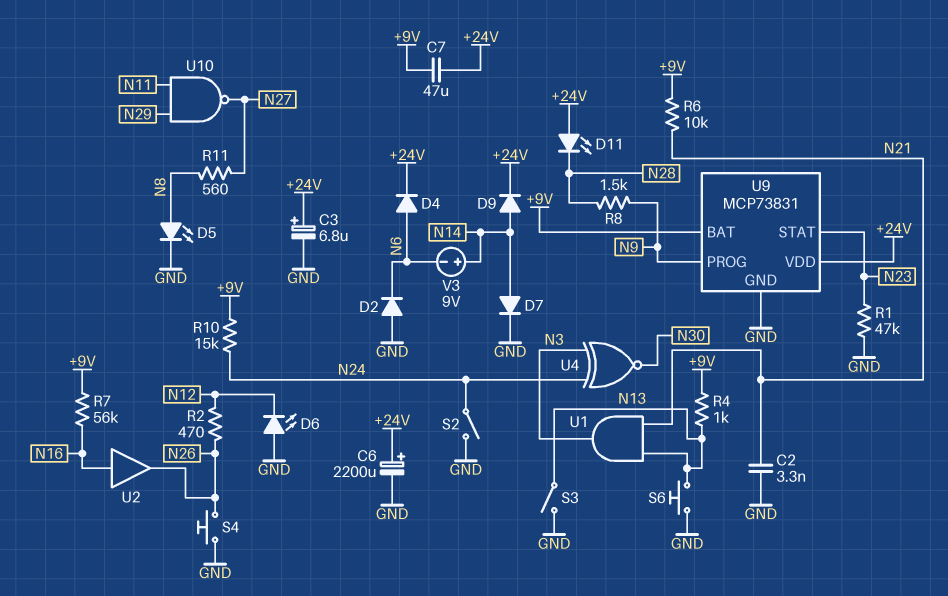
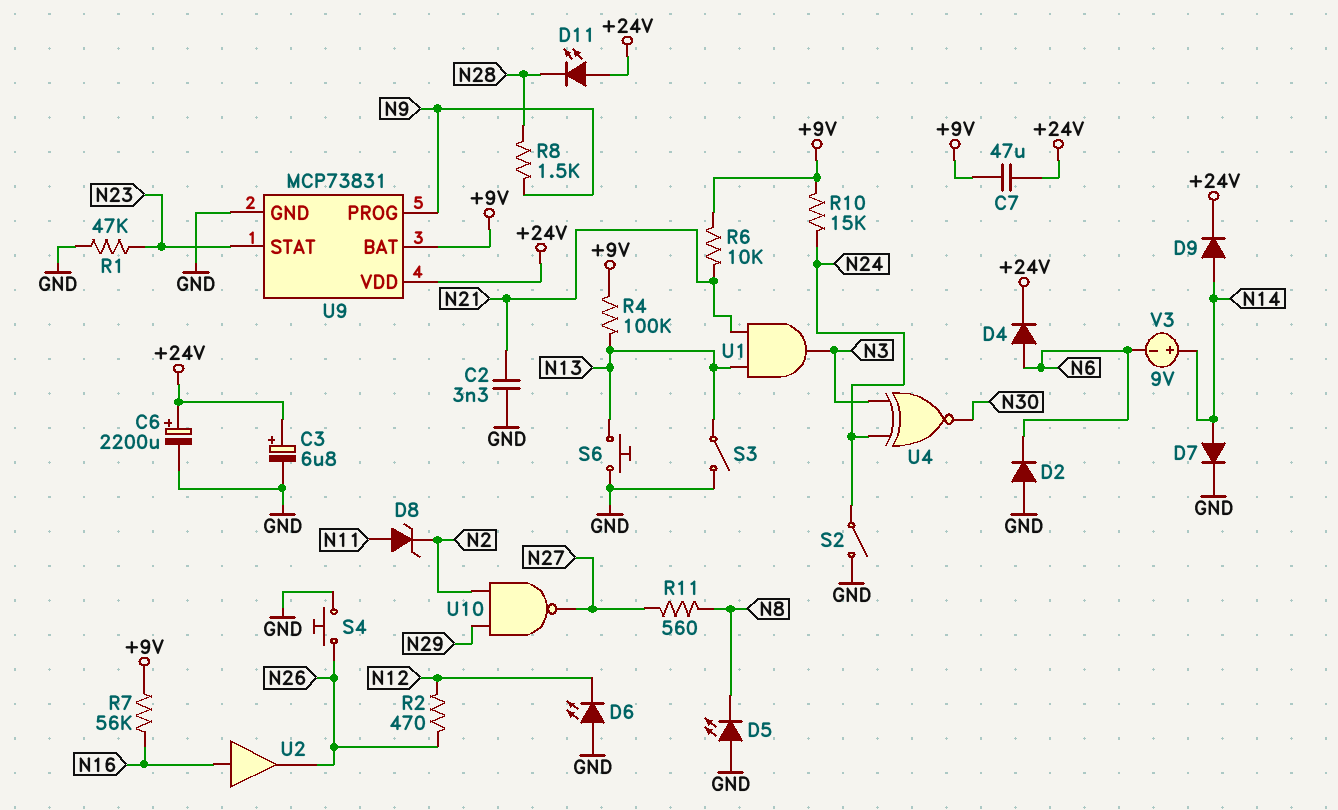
D5: LED (A N8, K GND) -> LED (A GND, K N8)
D8: none -> zener (A N11, K N2)
R4: 1k (+9V, N13) -> 100k (+9V, N13)
U10: NAND (in N11, in N29, out N27) -> NAND (in N2, in N29, out N27)

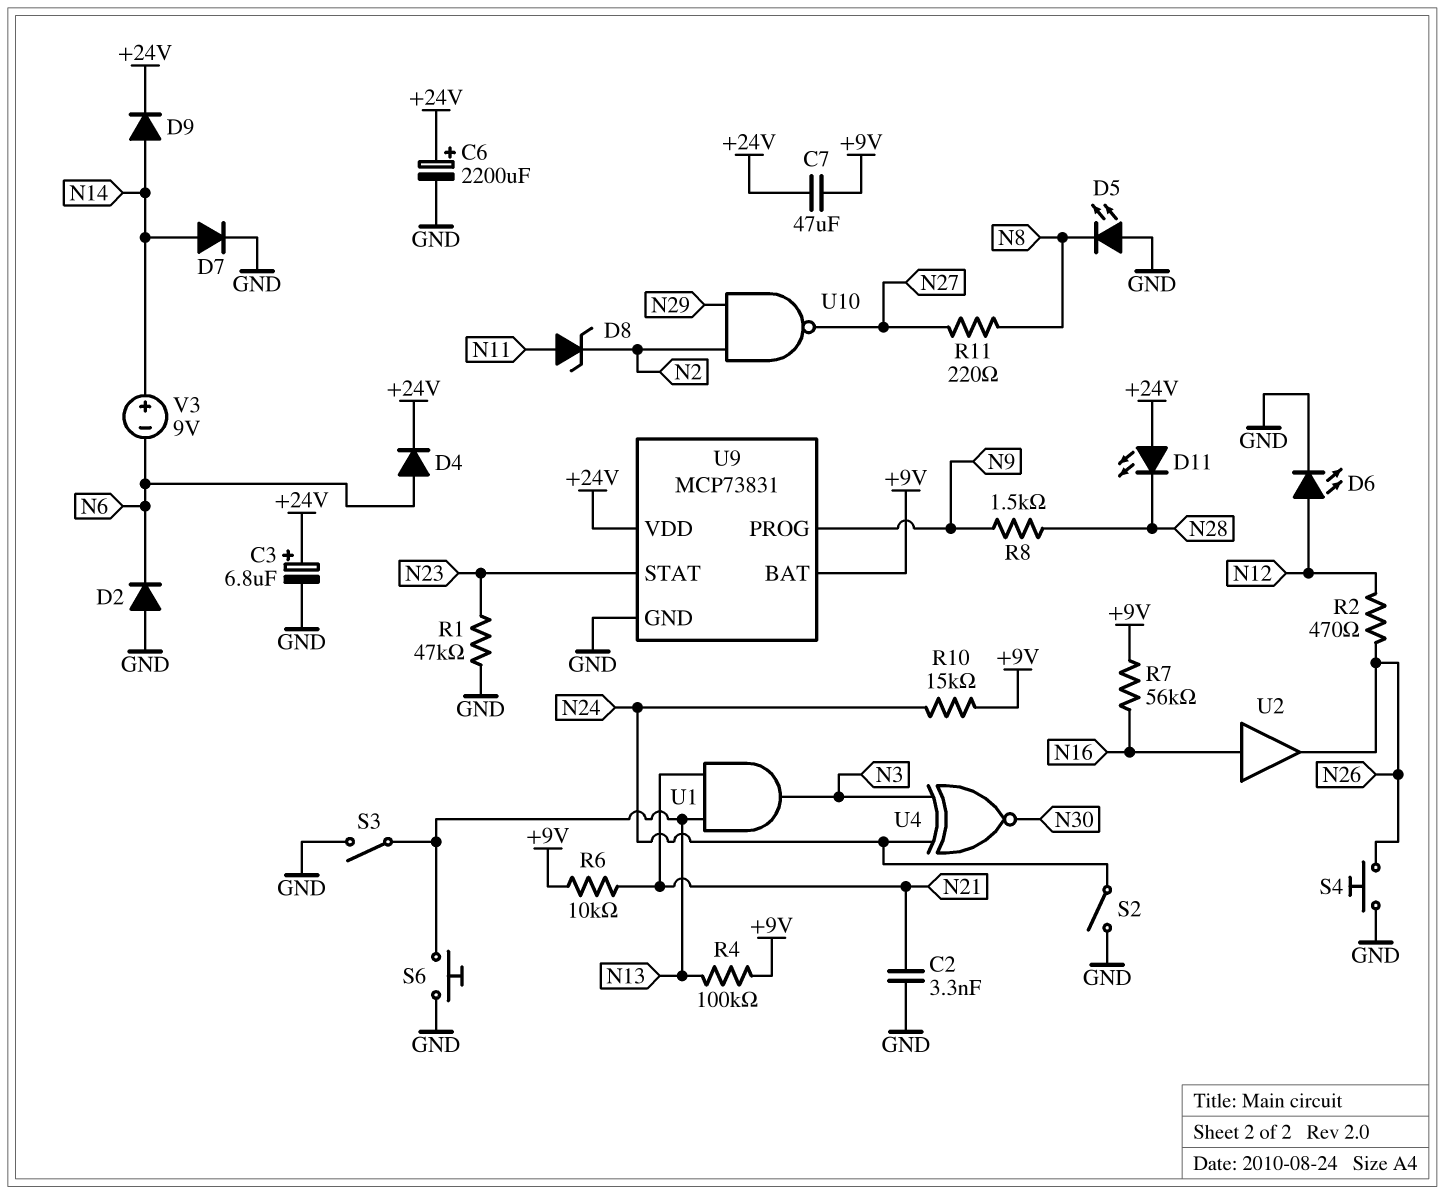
D6: LED (A GND, K N12) -> LED (A N12, K GND)
R11: 560 (N8, N27) -> 220 (N8, N27)

